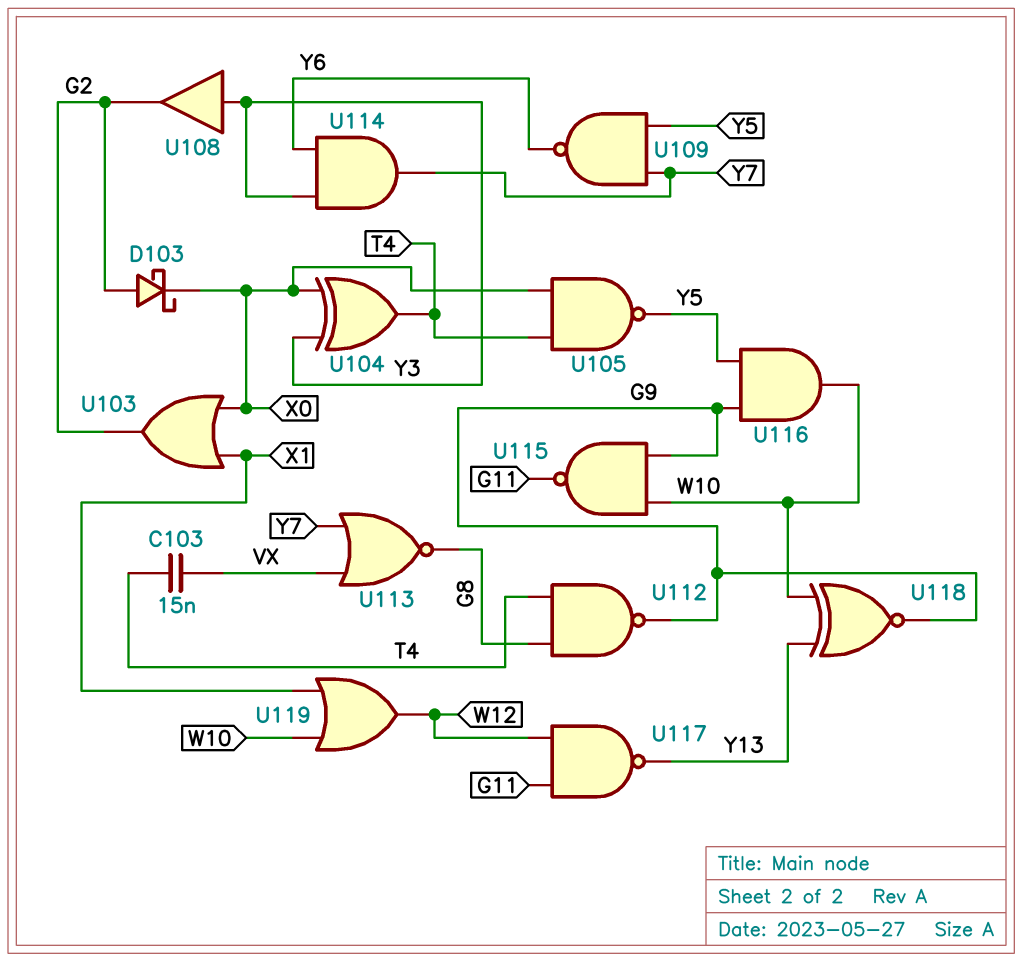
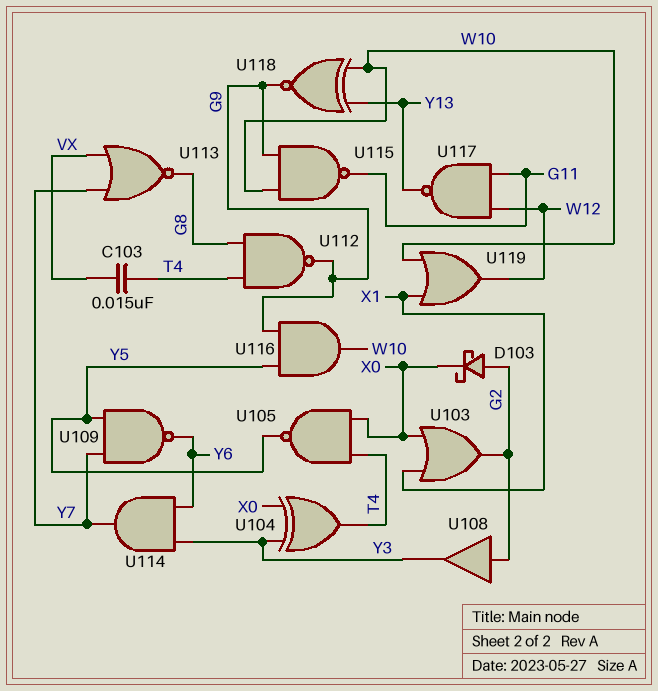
U108: buffer (in Y3, out G2) -> buffer (in G2, out Y3)

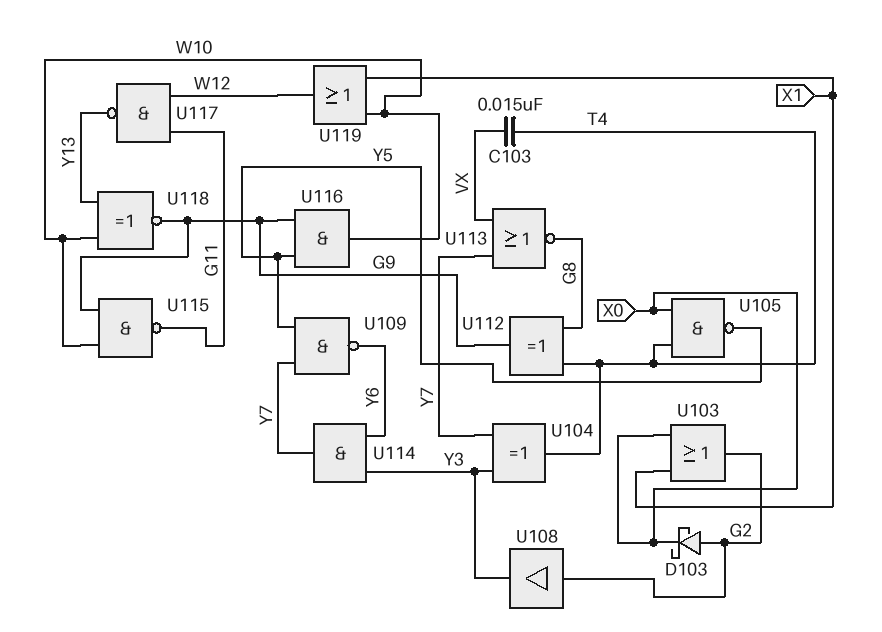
U104: XOR (in X0, in Y3, out T4) -> XOR (in Y3, in Y7, out T4)
U112: NAND (in G8, in T4, out G9) -> XOR (in G8, in T4, out G9)

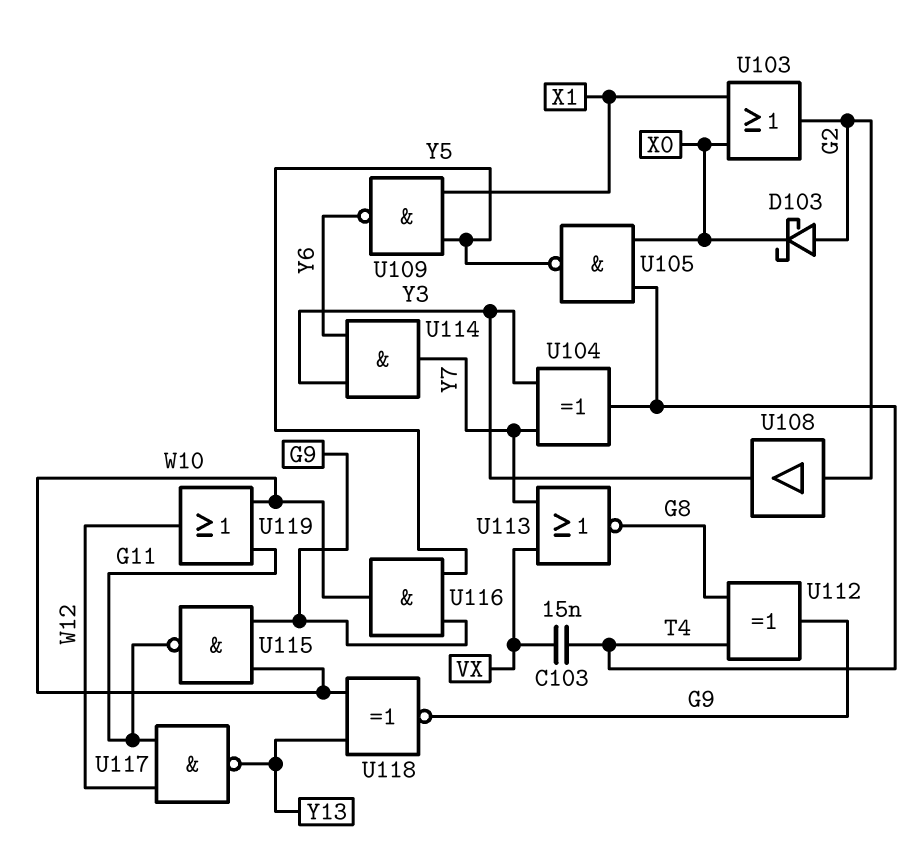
U109: NAND (in Y5, in Y7, out Y6) -> NAND (in X1, in Y5, out Y6)
U119: OR (in W10, in X1, out W12) -> OR (in G11, in W10, out W12)

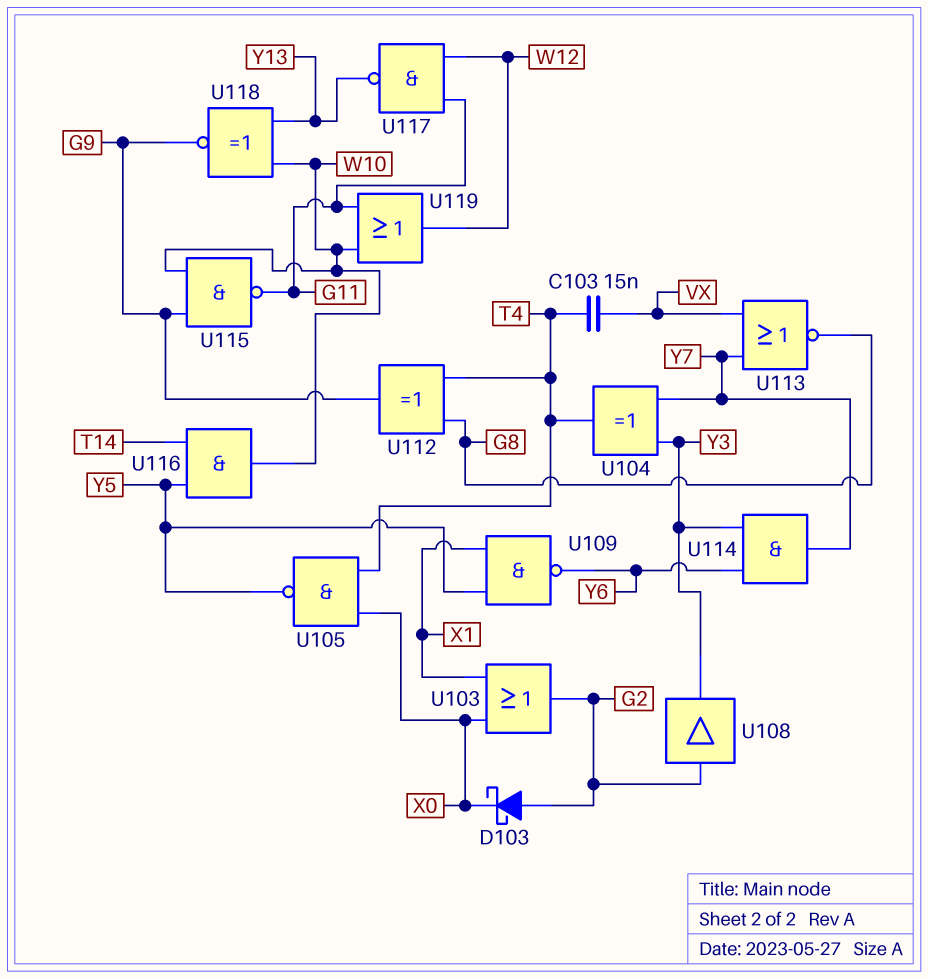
U116: AND (in G9, in Y5, out W10) -> AND (in T14, in Y5, out W10)

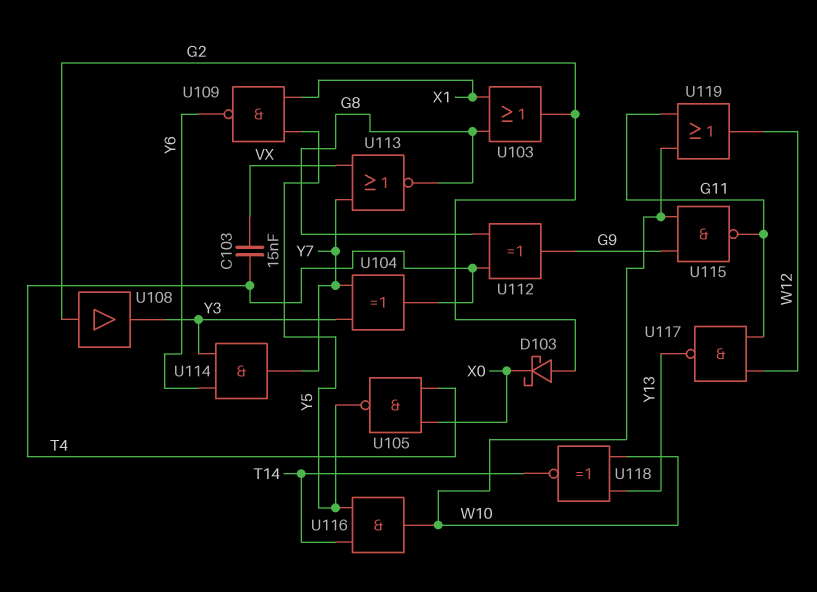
U103: OR (in X0, in X1, out G2) -> OR (in G8, in X1, out G2)
U118: XNOR (in W10, in Y13, out G9) -> XNOR (in W10, in Y13, out T14)

